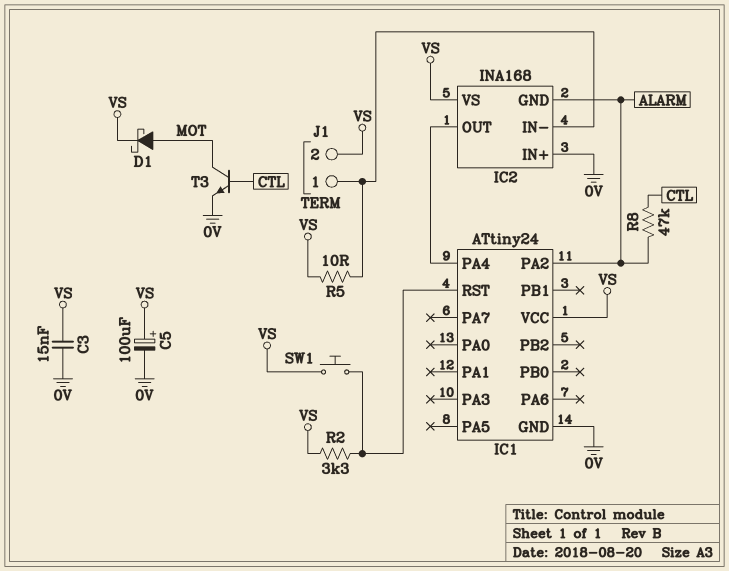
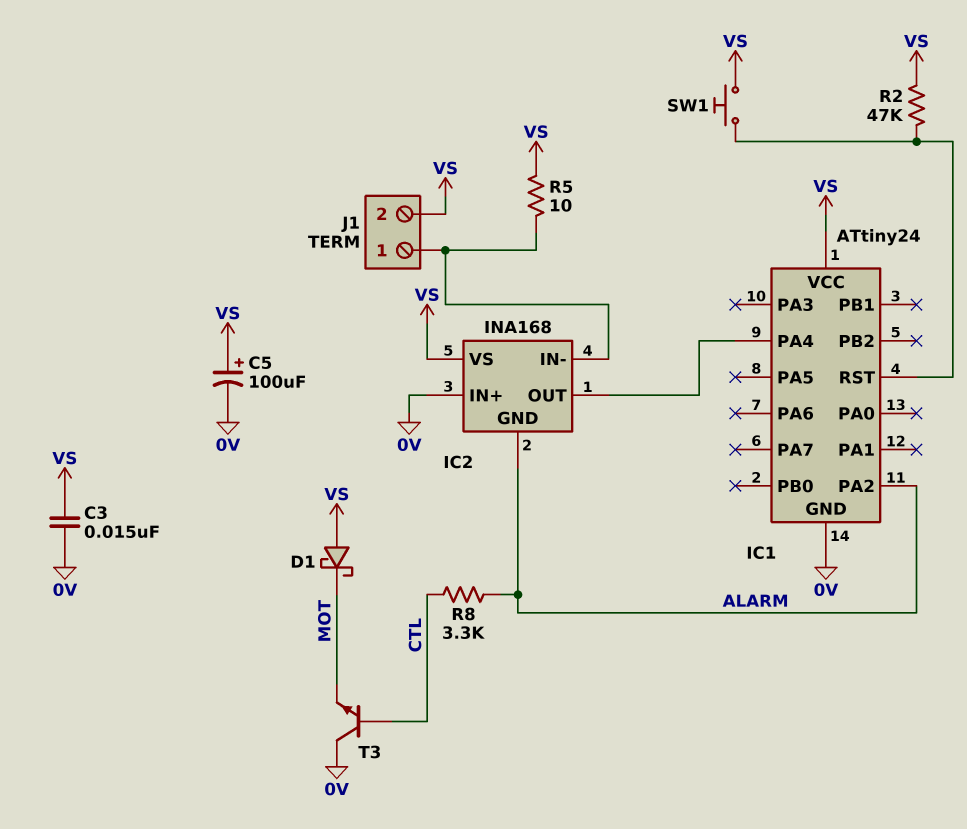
D1: schottky (A MOT, K VS) -> schottky (A VS, K MOT)
R2: 3.3k (IC1/RST, VS) -> 47k (IC1/RST, VS)
R8: 47k (ALARM, CTL) -> 3.3k (ALARM, CTL)
T3: NPN (B CTL, C MOT, E 0V) -> NPN (B CTL, C 0V, E MOT)

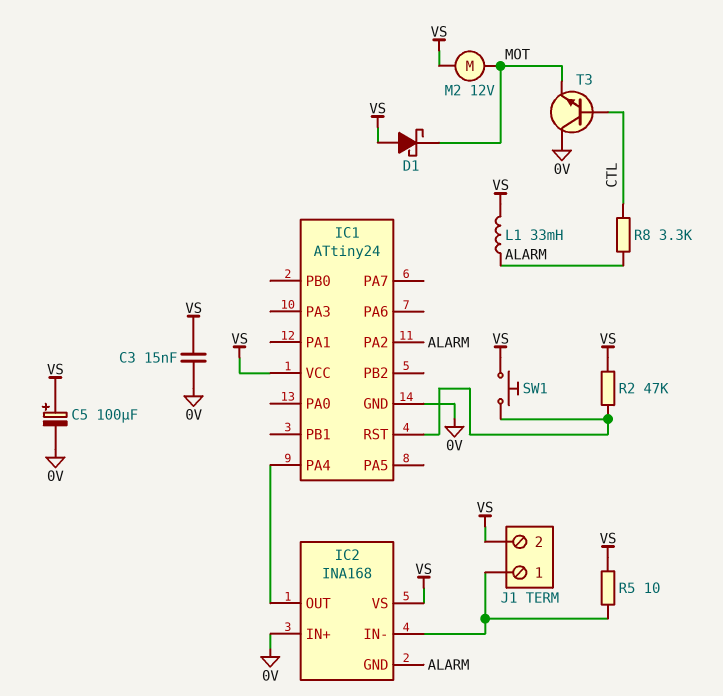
L1: none -> 33mH (ALARM, VS)
M2: none -> motor 12V (MOT, VS)

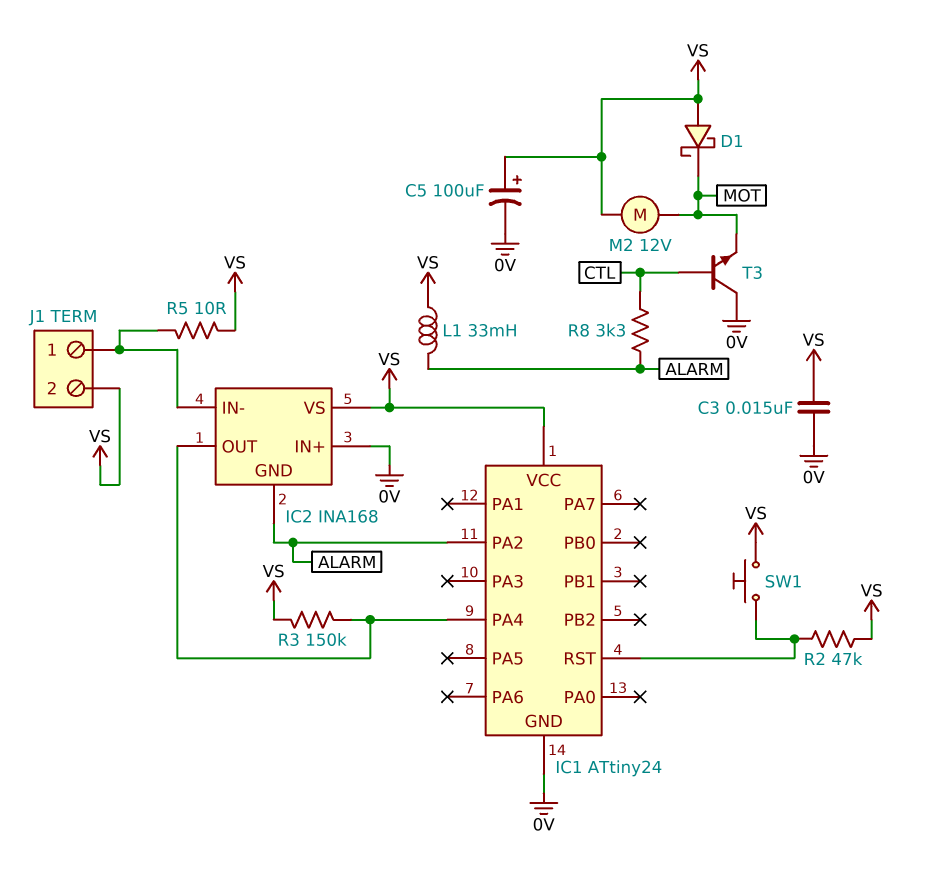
R3: none -> 150k (IC1/PA4, VS)

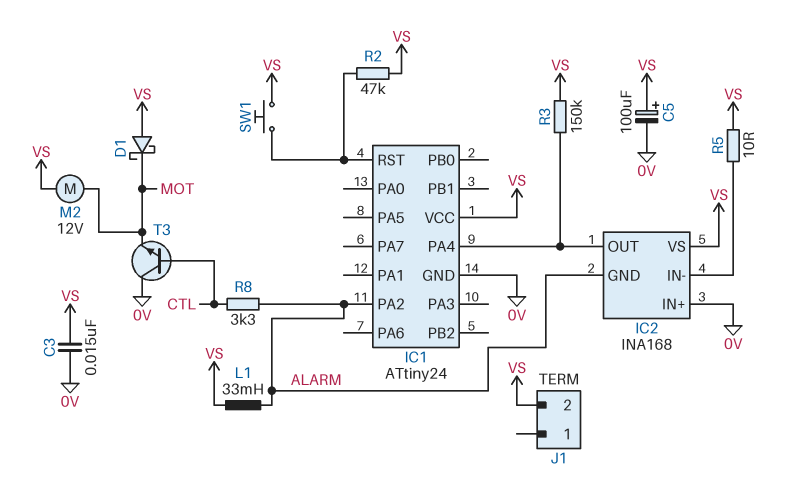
J1 pin 1: IC2/IN- -> none

